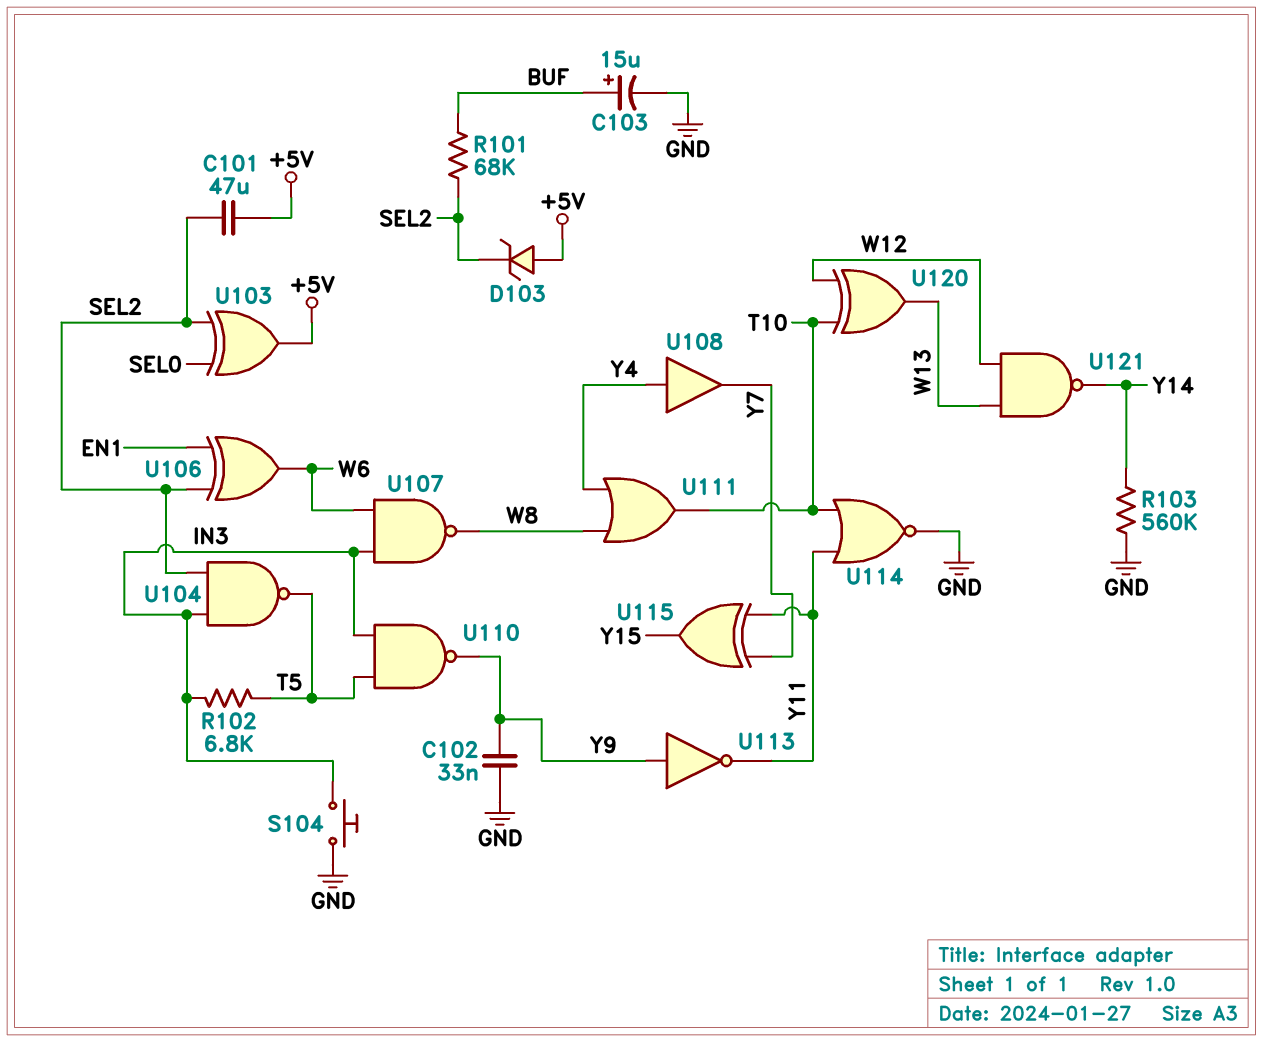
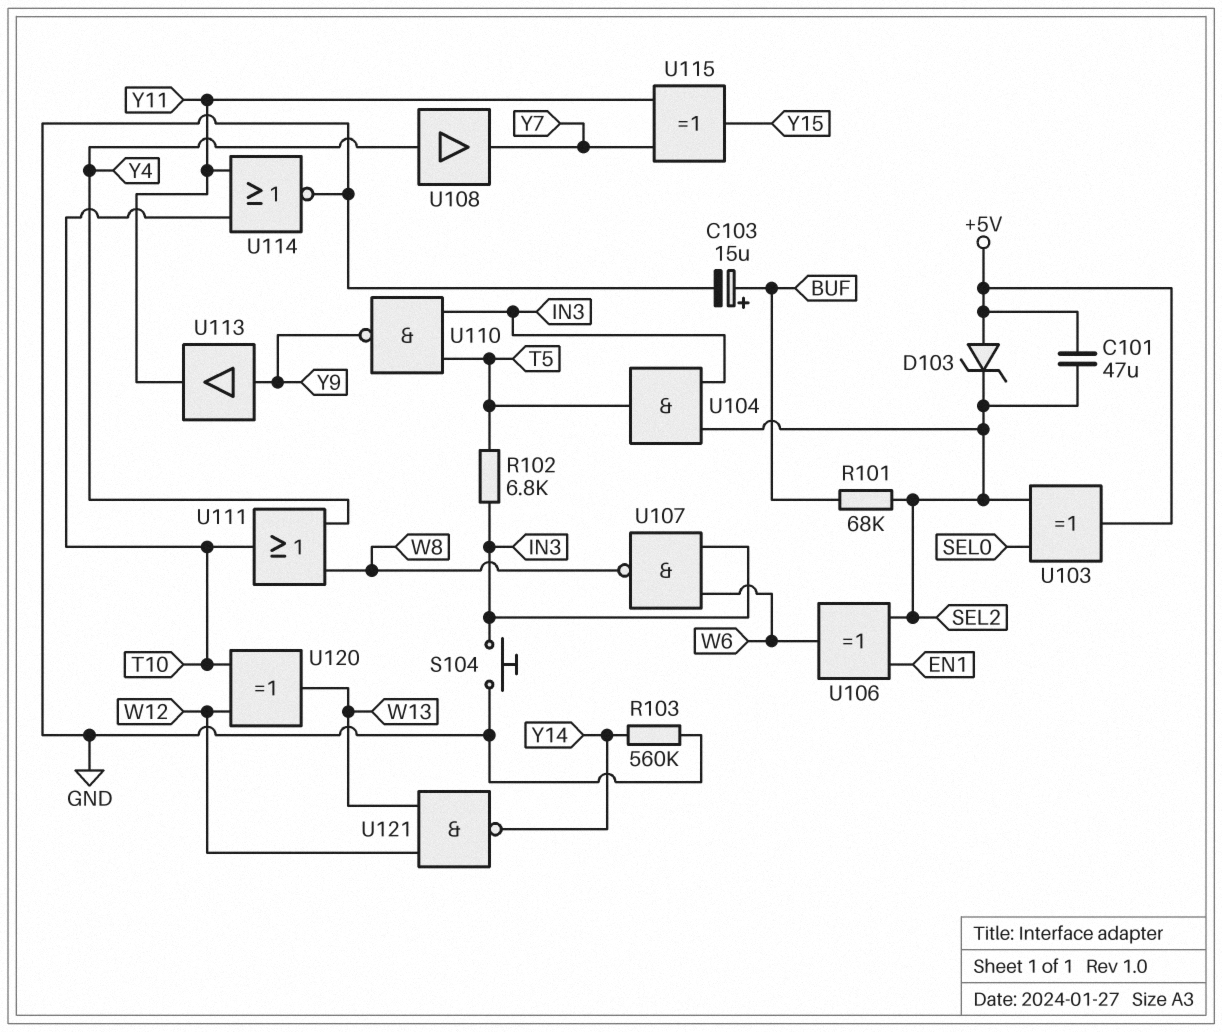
C102: 33nF (GND, Y9) -> none
U104: NAND (in IN3, in SEL2, out T5) -> AND (in IN3, in SEL2, out T5)
U113: NOT (in Y9, out Y11) -> buffer (in Y9, out Y11)

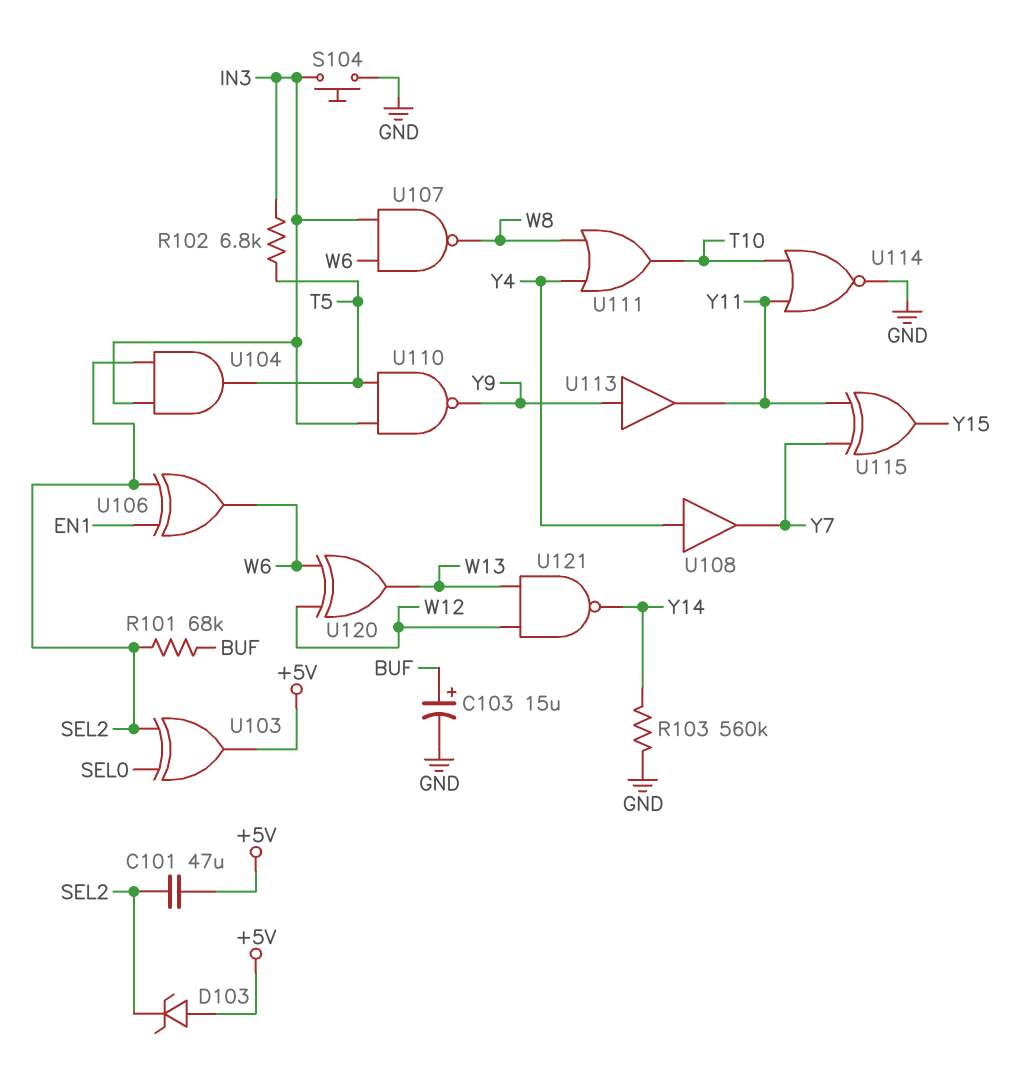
U120: XOR (in T10, in W12, out W13) -> XOR (in W6, in W12, out W13)

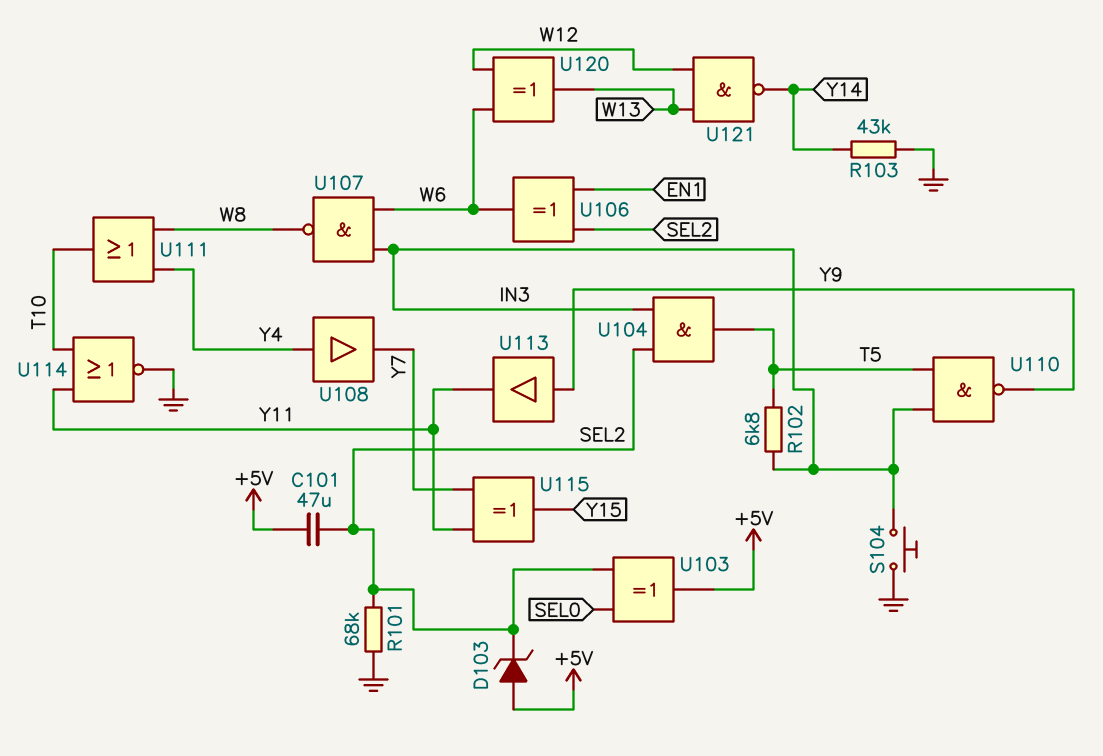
C103: 15uF (plus BUF, minus GND) -> none
R101: 68k (BUF, SEL2) -> 68k (GND, SEL2)
R103: 560k (GND, Y14) -> 43k (GND, Y14)

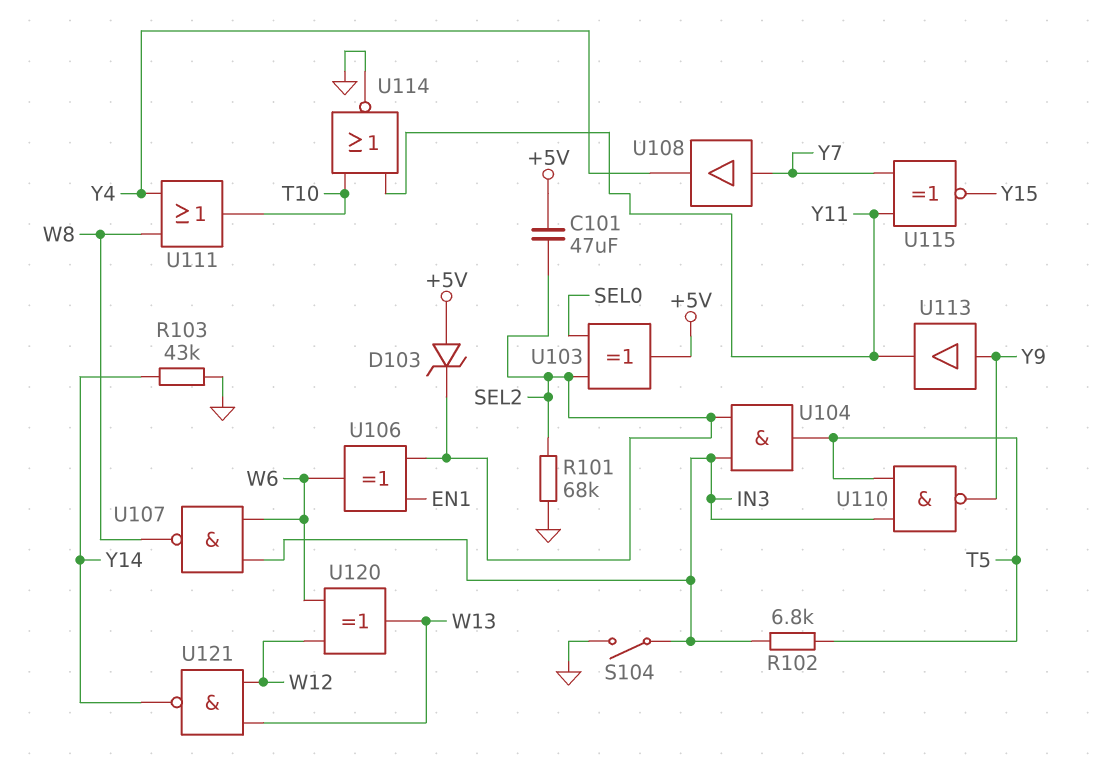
S104: button (GND, IN3) -> switch (GND, IN3)
U108: buffer (in Y4, out Y7) -> buffer (in Y7, out Y4)
U115: XOR (in Y7, in Y11, out Y15) -> XNOR (in Y7, in Y11, out Y15)

